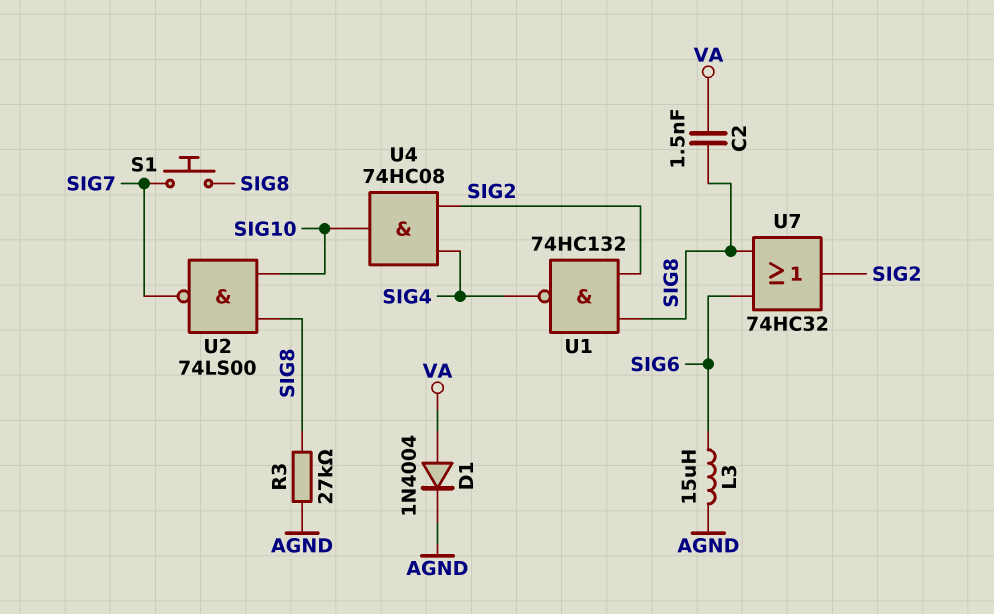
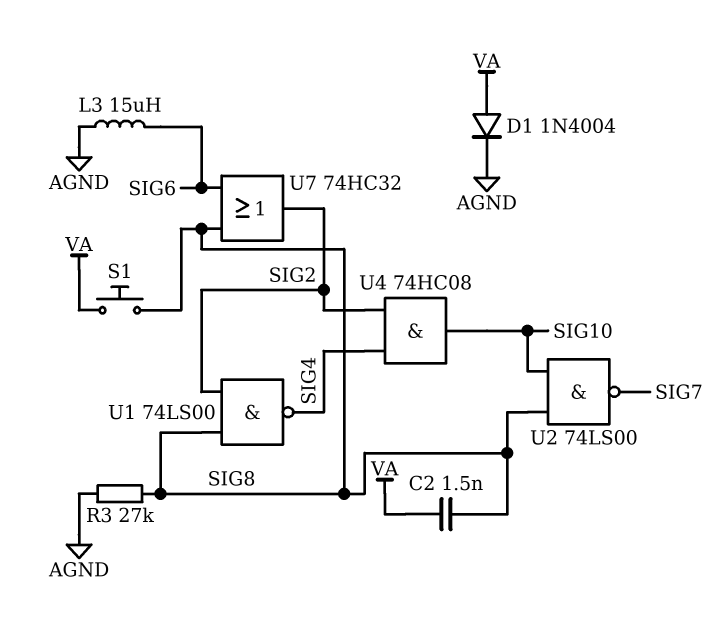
S1: button (SIG7, SIG8) -> button (SIG8, VA)
U1: NAND 74HC132 (in SIG2, in SIG8, out SIG4) -> NAND 74LS00 (in SIG2, in SIG8, out SIG4)

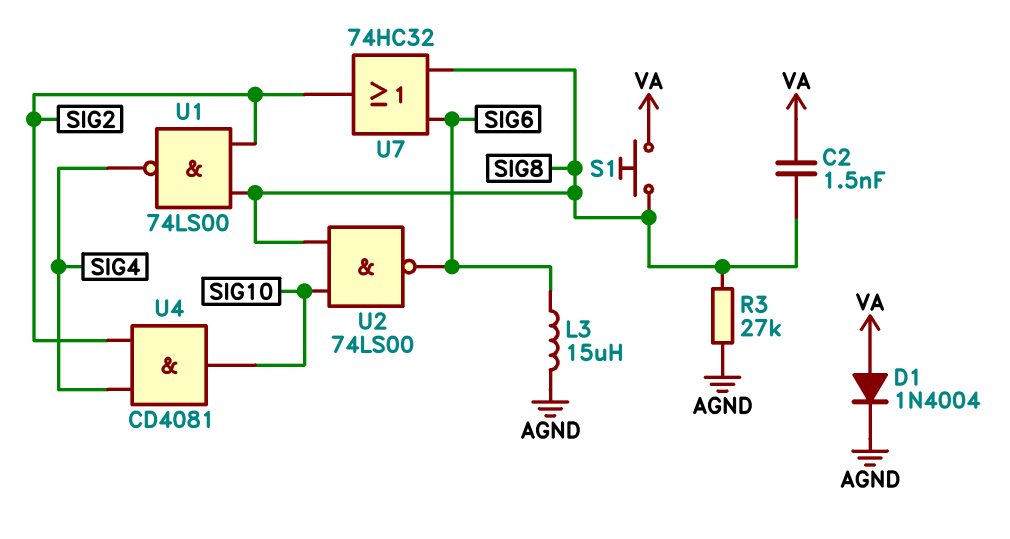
U2: NAND 74LS00 (in SIG8, in SIG10, out SIG7) -> NAND 74LS00 (in SIG8, in SIG10, out SIG6)
U4: AND 74HC08 (in SIG2, in SIG4, out SIG10) -> AND CD4081 (in SIG2, in SIG4, out SIG10)

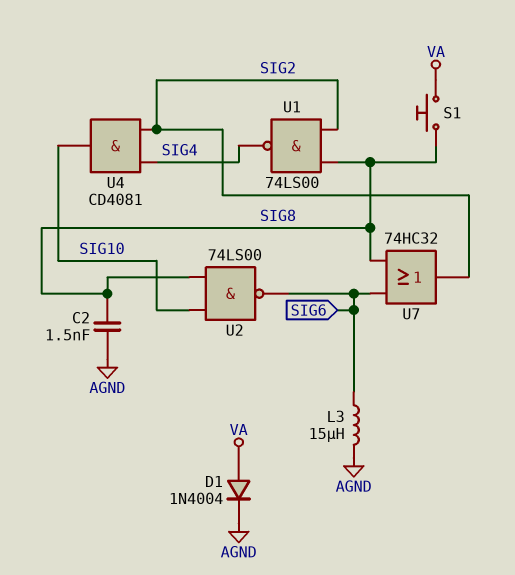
C2: 1.5nF (SIG8, VA) -> 1.5nF (AGND, SIG8)
R3: 27k (AGND, SIG8) -> none

